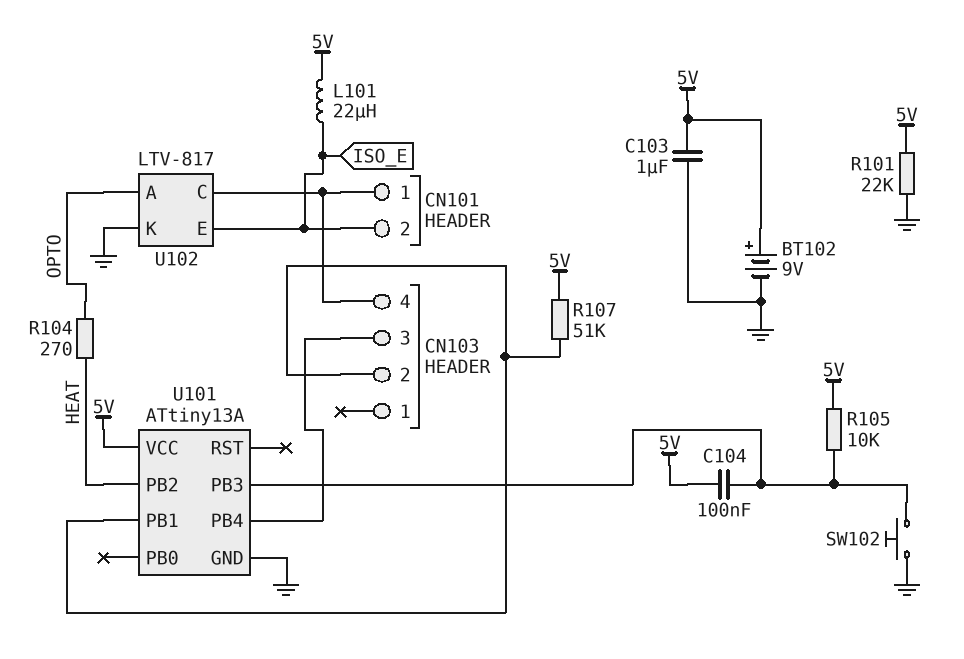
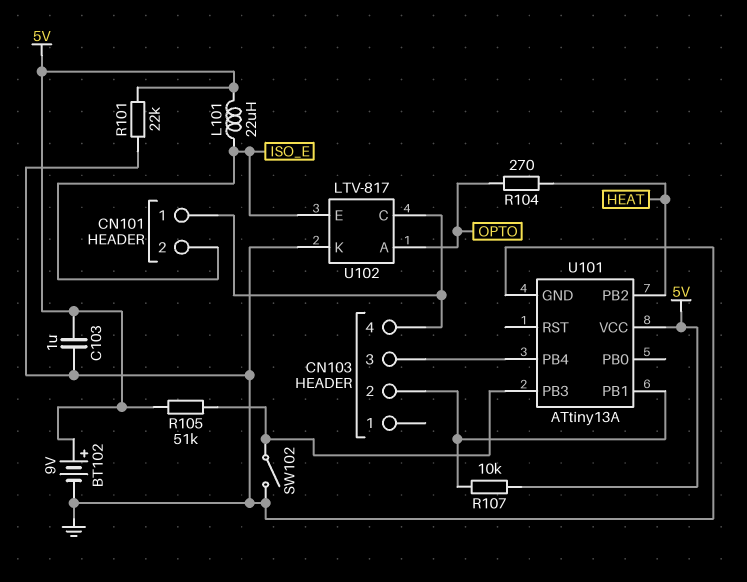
C104: 100nF (5V, U101/PB3) -> none
R105: 10k (5V, U101/PB3) -> 51k (5V, U101/PB3)
R107: 51k (5V, CN103/2) -> 10k (5V, CN103/2)
SW102: button (GND, U101/PB3) -> switch (GND, U101/PB3)

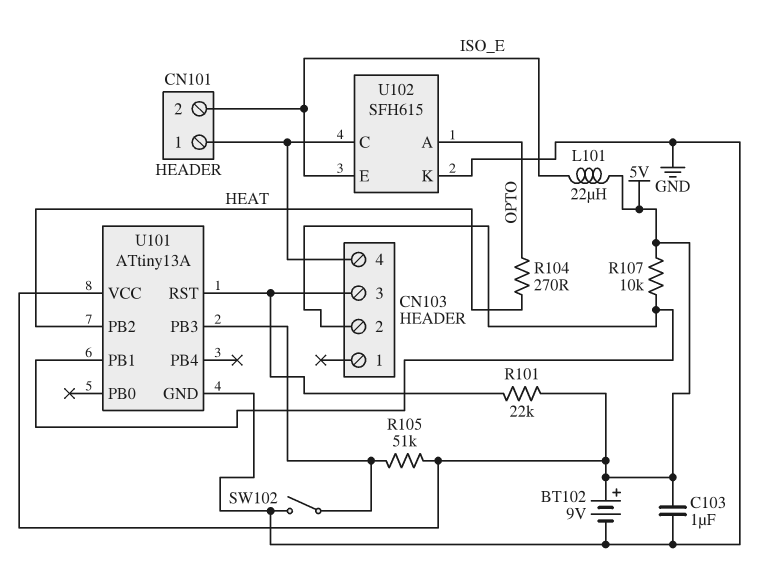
R101: 22k (5V, GND) -> 22k (5V, CN103/3)
U101 pin PB4: CN103/3 -> none
U101 pin RST: none -> CN103/3
U102: LTV-817 -> SFH615

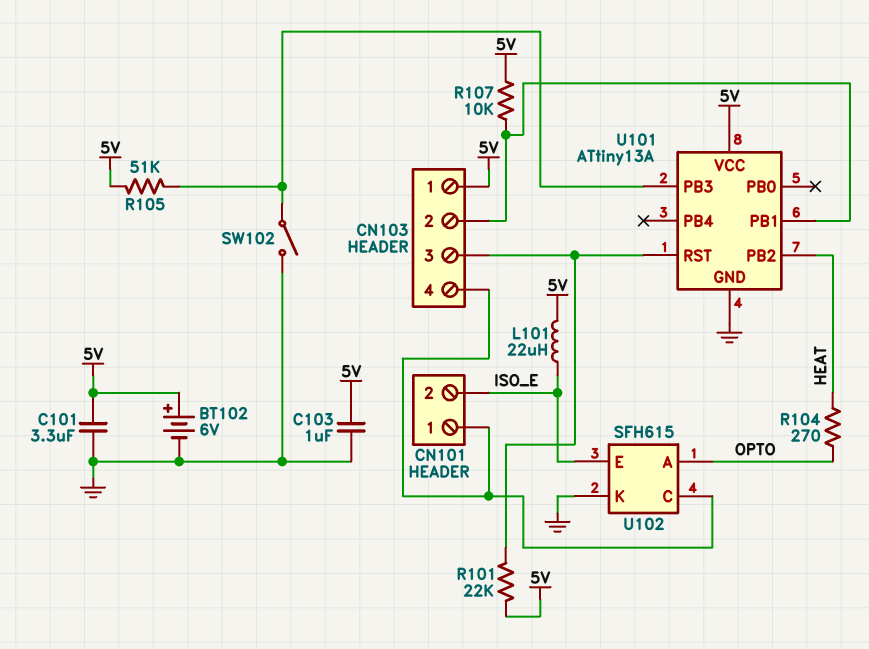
BT102: 9V (plus 5V, minus GND) -> 6V (plus 5V, minus GND)
C101: none -> 3.3uF (5V, GND)
CN103 pin 1: none -> 5V

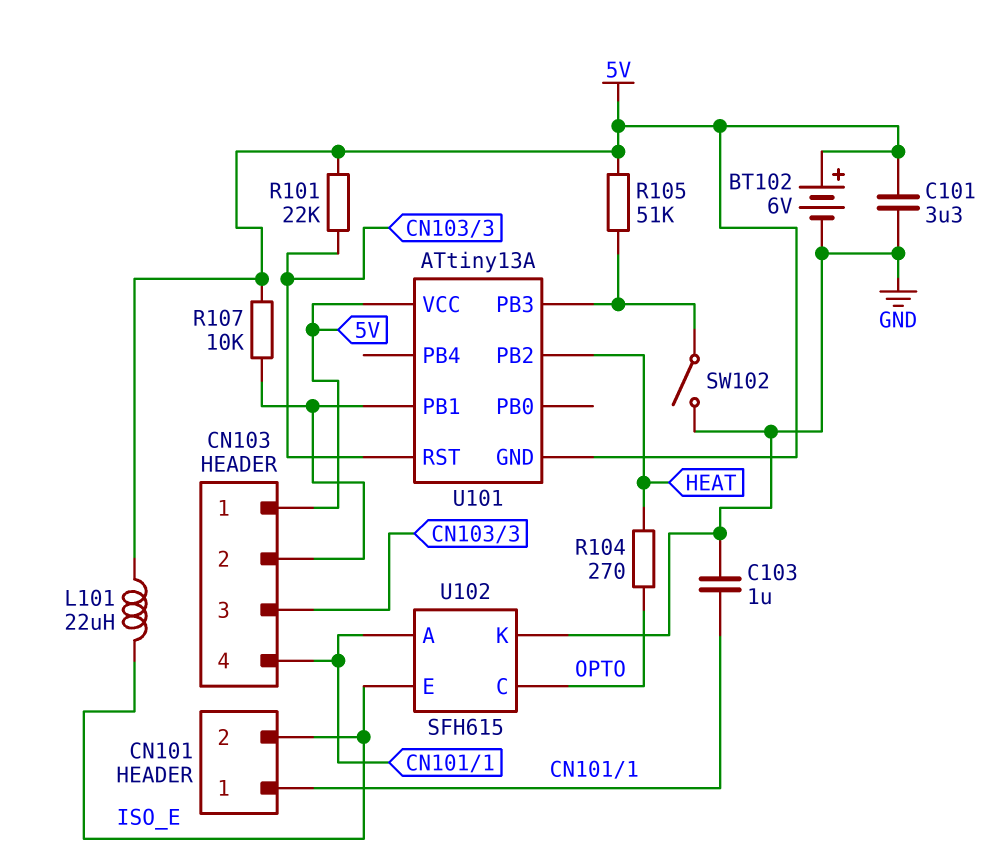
C103: 1uF (5V, GND) -> 1uF (CN101/1, GND)
U101 pin GND: GND -> 5V
U102 pin A: OPTO -> CN101/1
U102 pin C: CN101/1 -> OPTO

